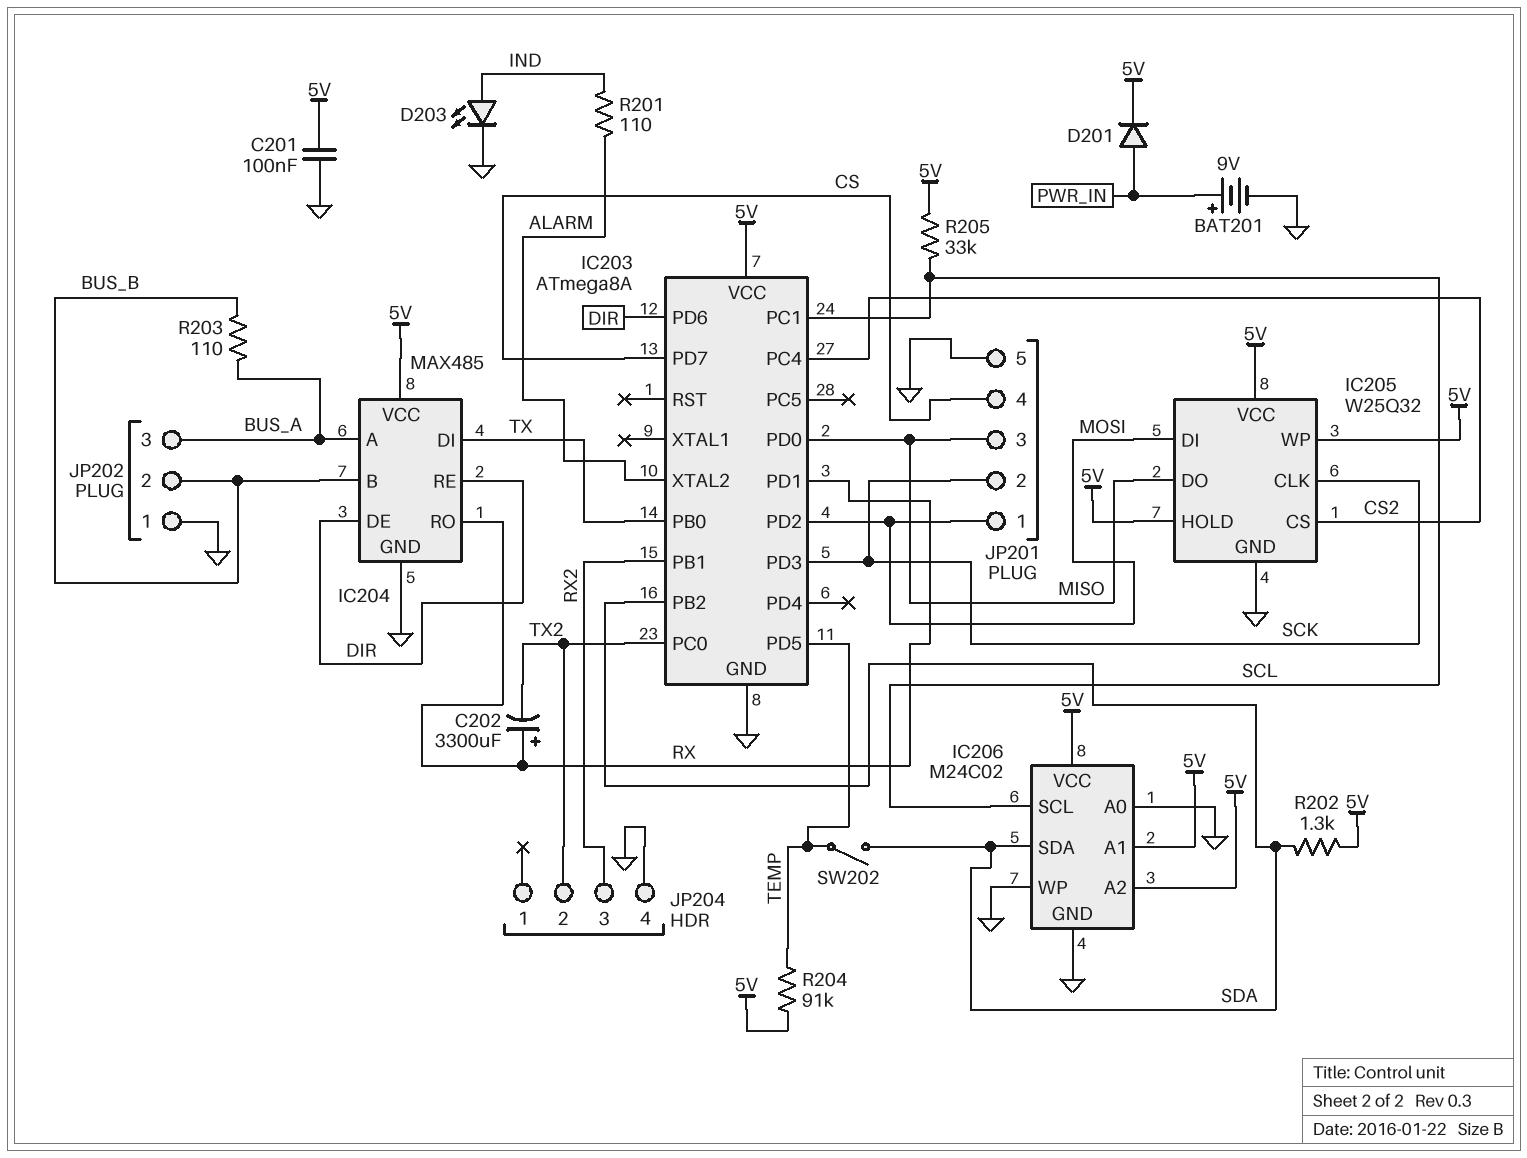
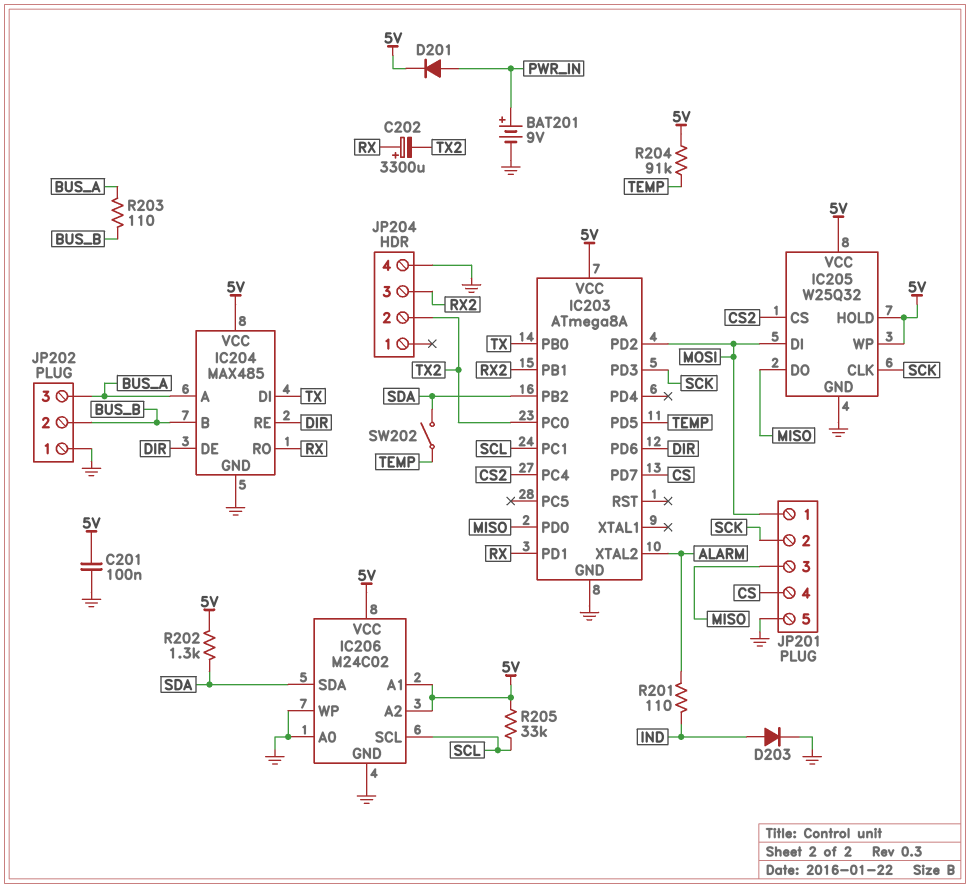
D203: LED (A IND, K GND) -> diode (A IND, K GND)

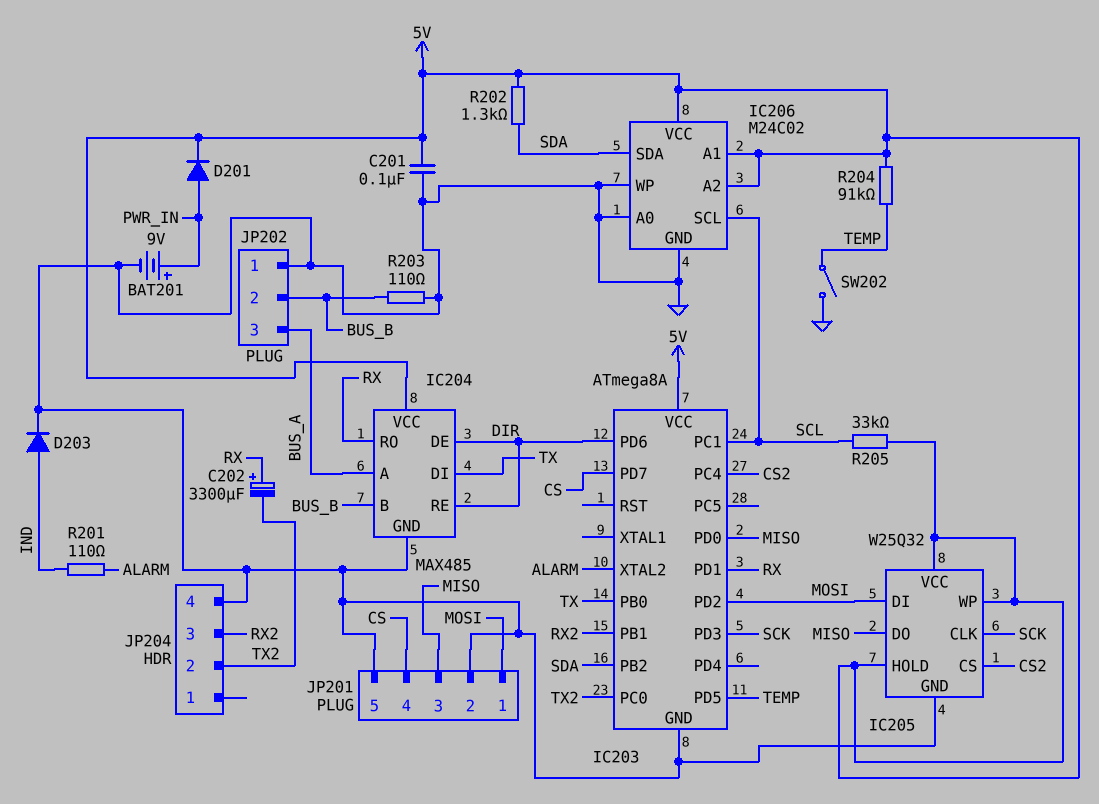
JP201 pin 2: SCK -> GND
R203: 110 (BUS_A, BUS_B) -> 110 (BUS_B, GND)
SW202: switch (SDA, TEMP) -> switch (GND, TEMP)

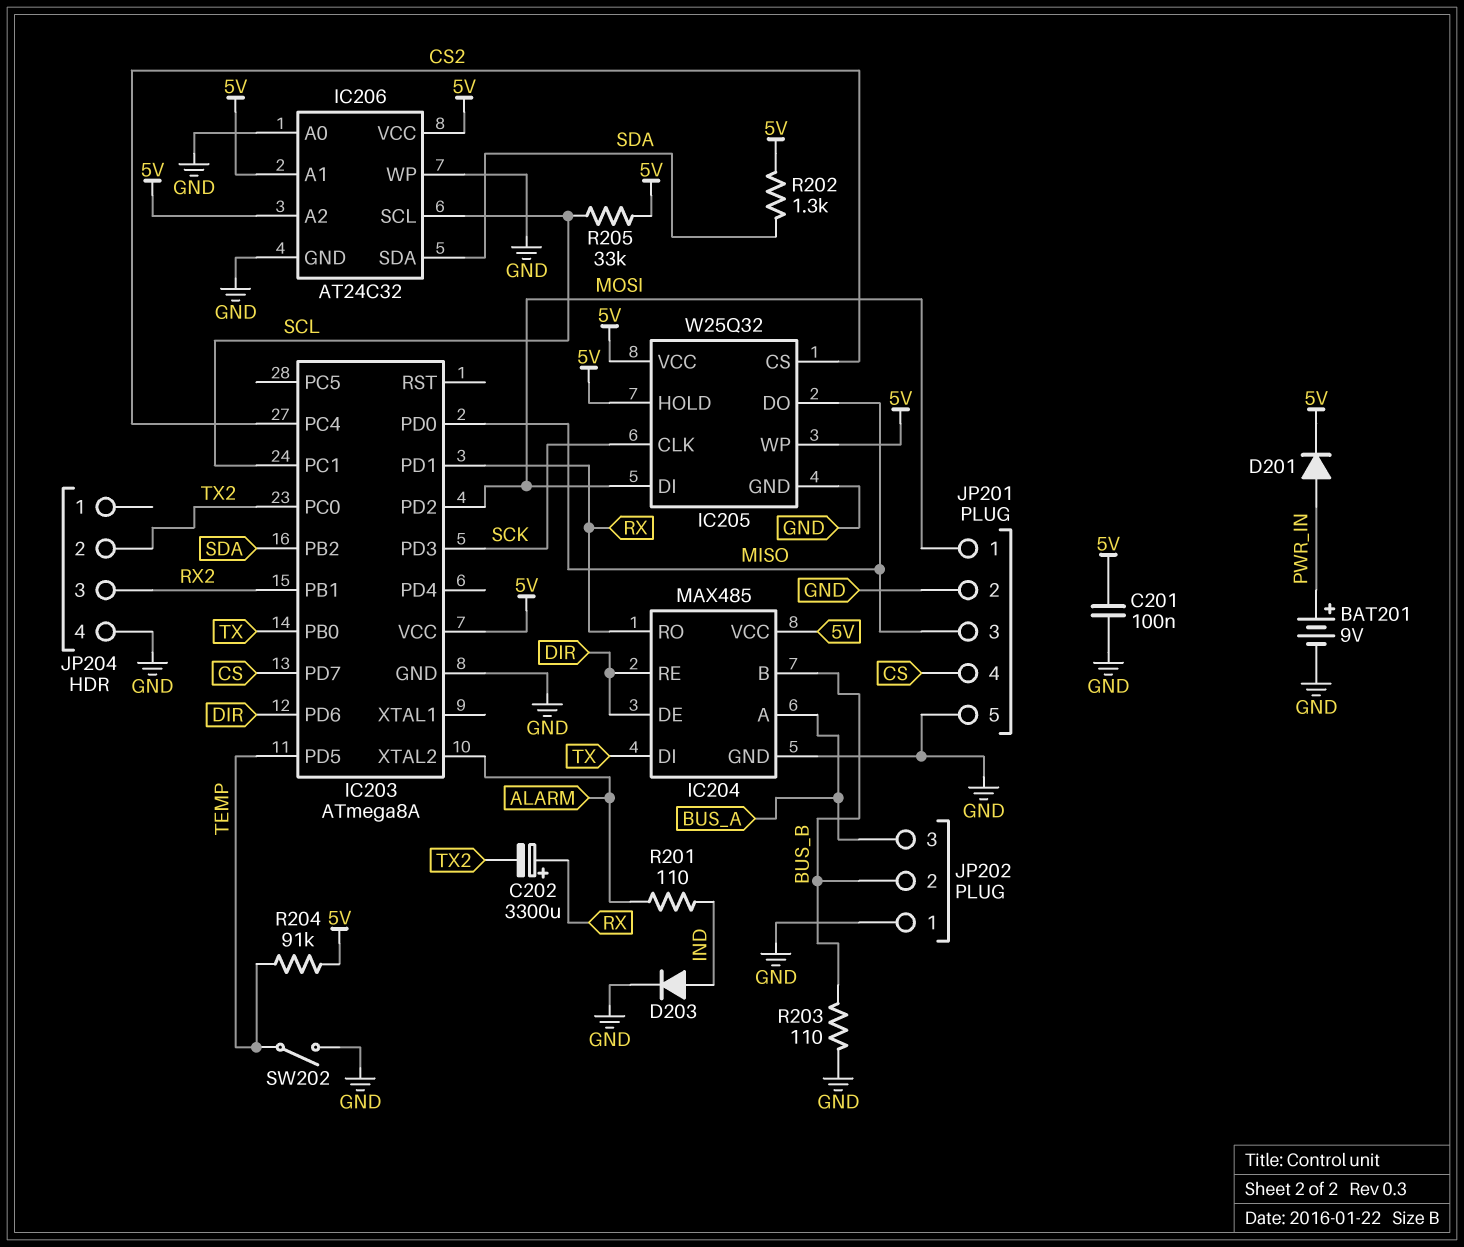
IC206: M24C02 -> AT24C32

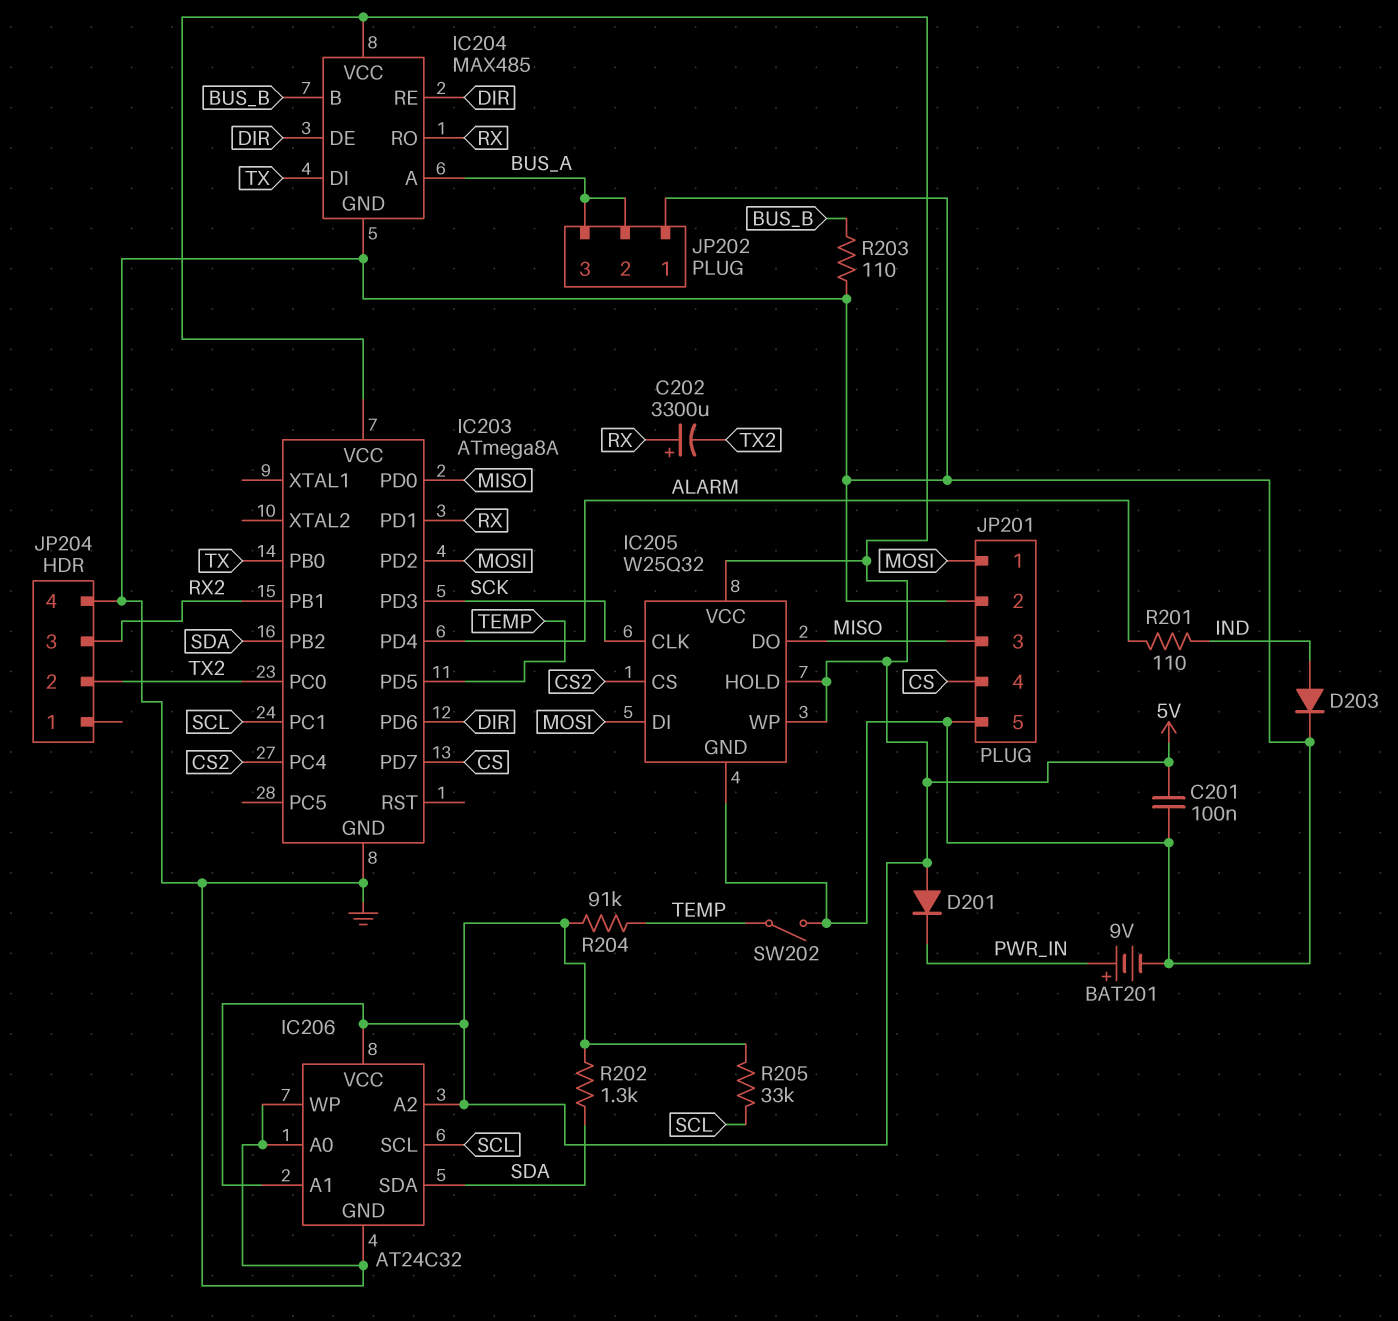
D201: diode (A PWR_IN, K 5V) -> diode (A 5V, K PWR_IN)
IC203 pin PD4: none -> ALARM
IC203 pin XTAL2: ALARM -> none
JP202 pin 2: BUS_B -> BUS_A

